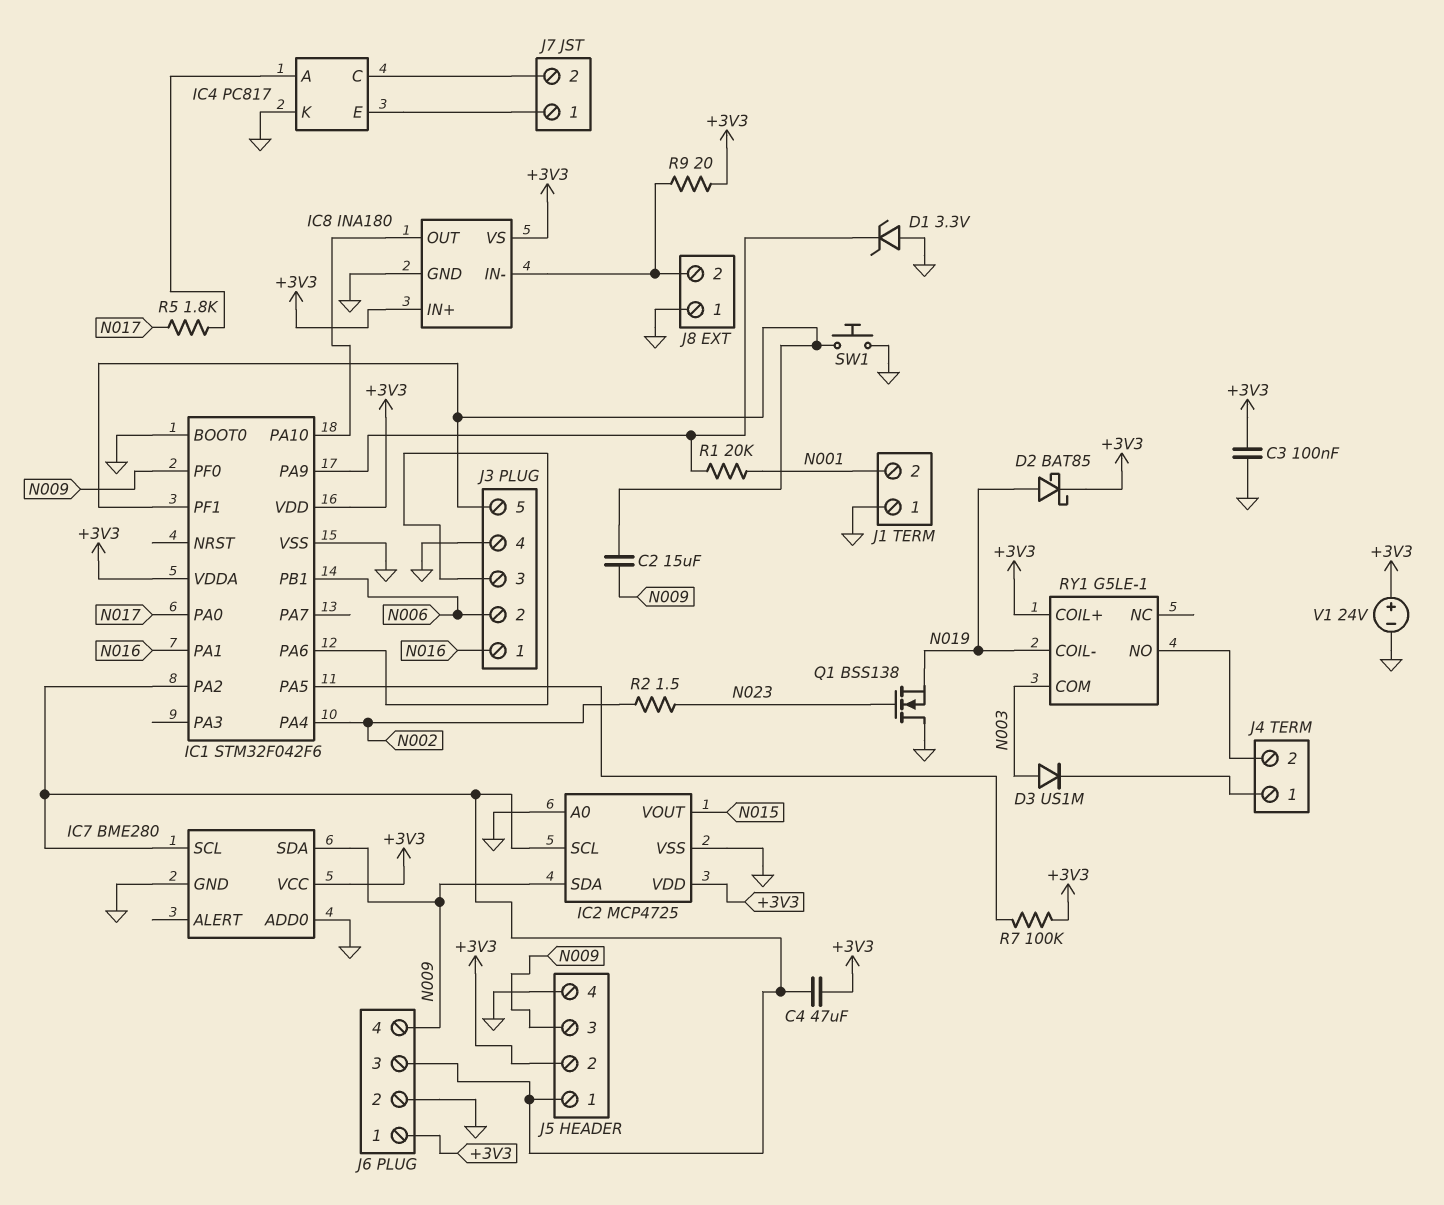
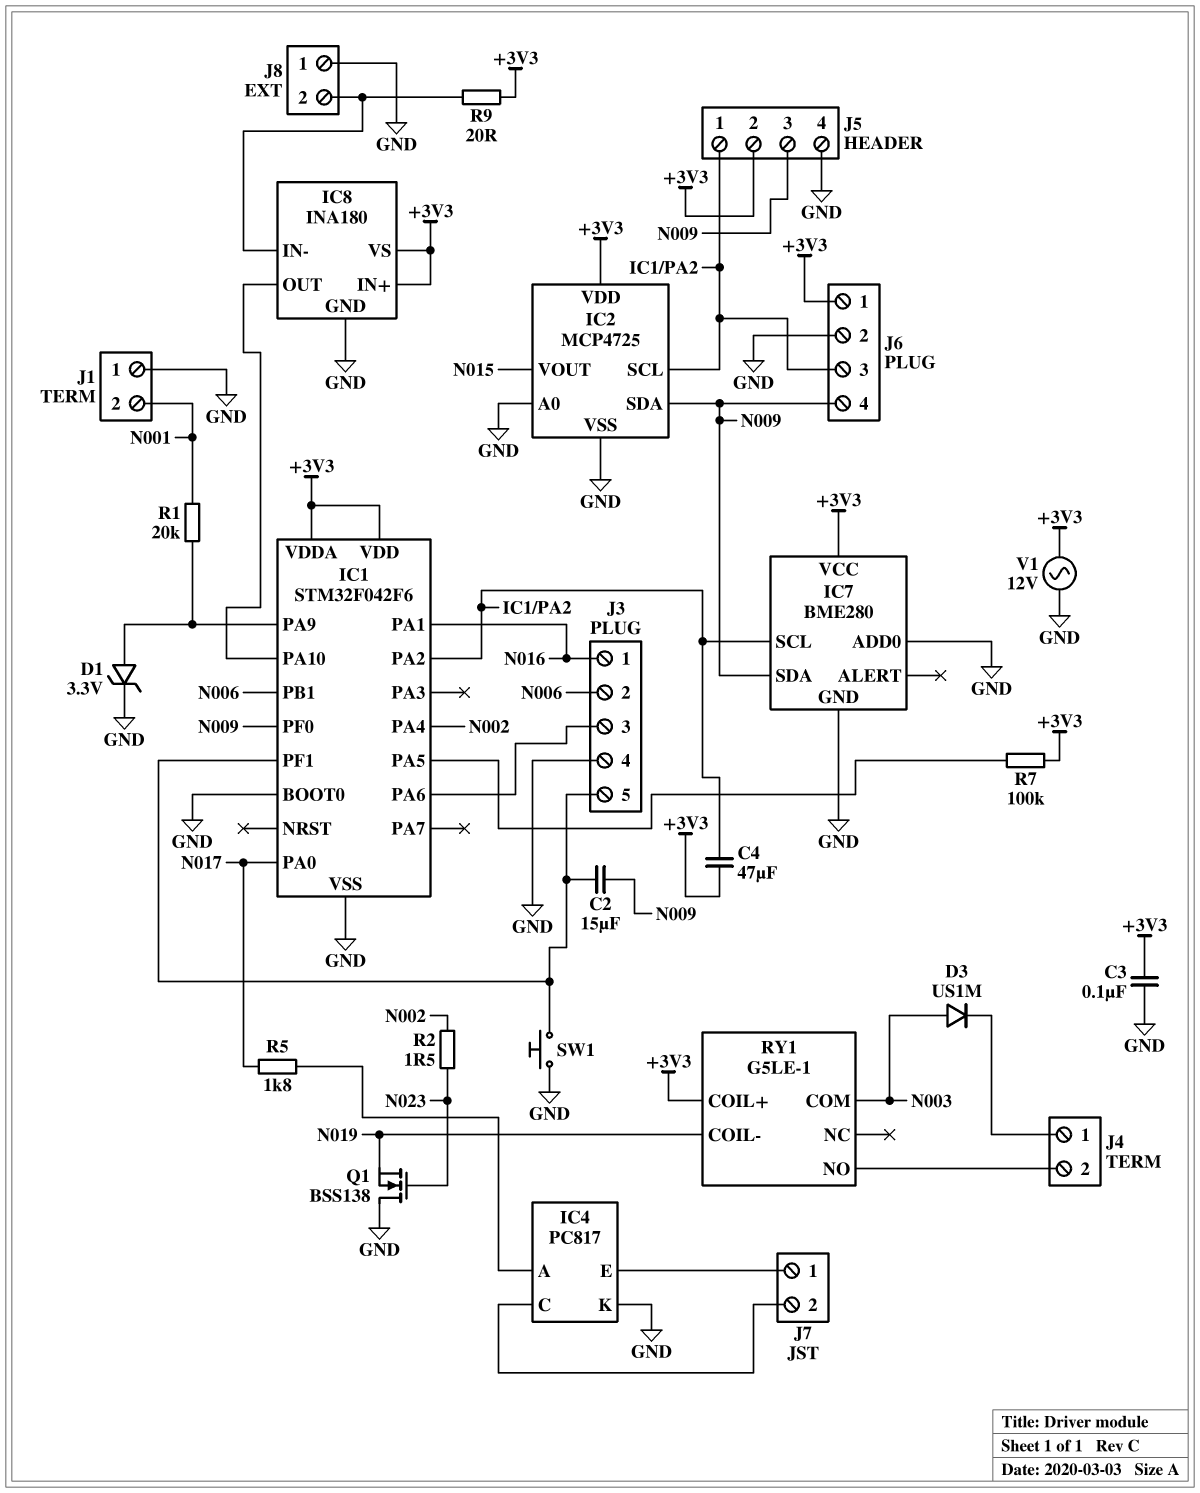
D1: zener 3.3V (A GND, K IC1/PA9) -> zener 3.3V (A IC1/PA9, K GND)
D2: schottky BAT85 (A N019, K +3V3) -> none
V1: 24V (plus +3V3, minus GND) -> AC 12V (+3V3, GND)

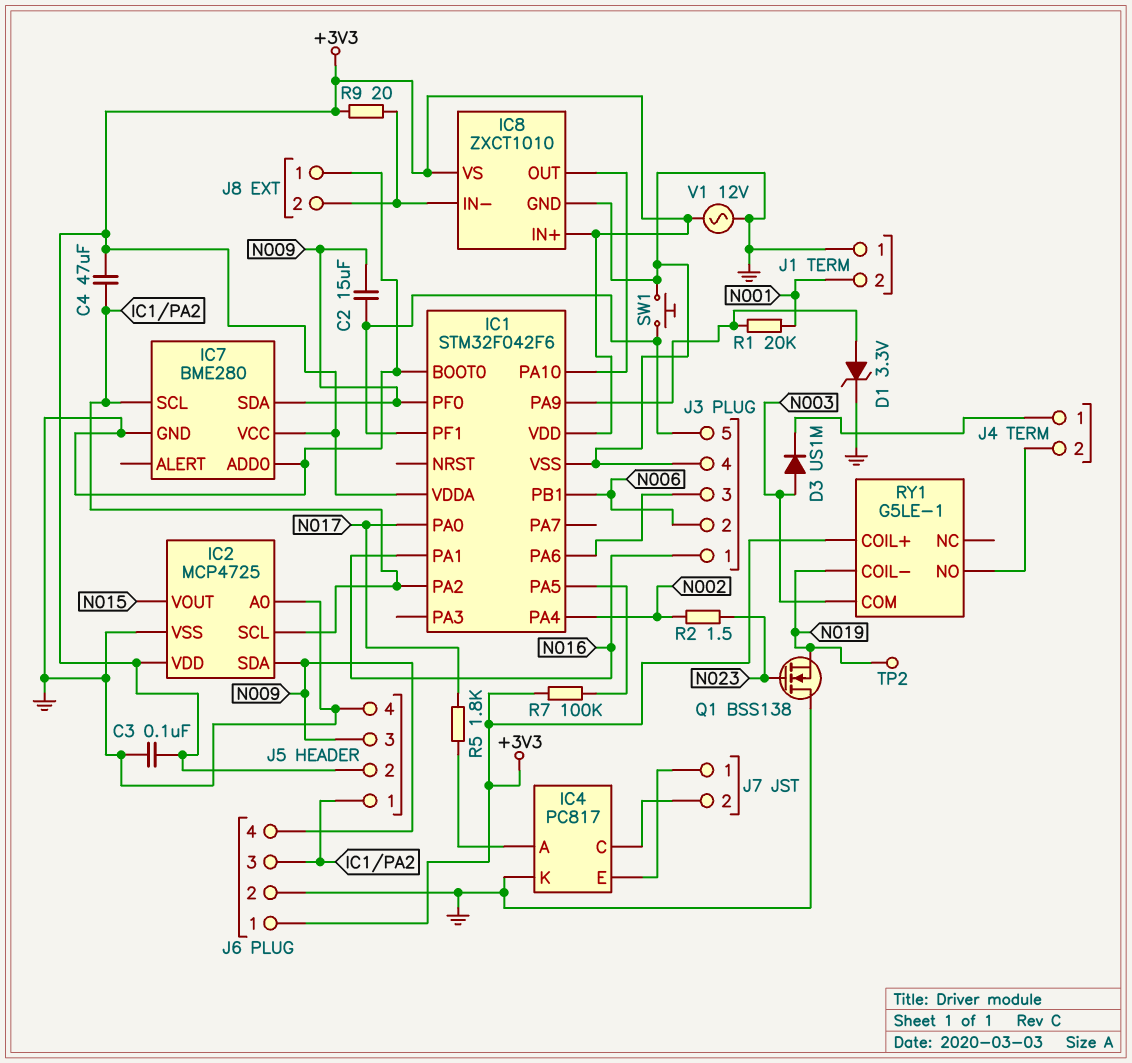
IC8: INA180 -> ZXCT1010
TP2: none -> test point (N019)

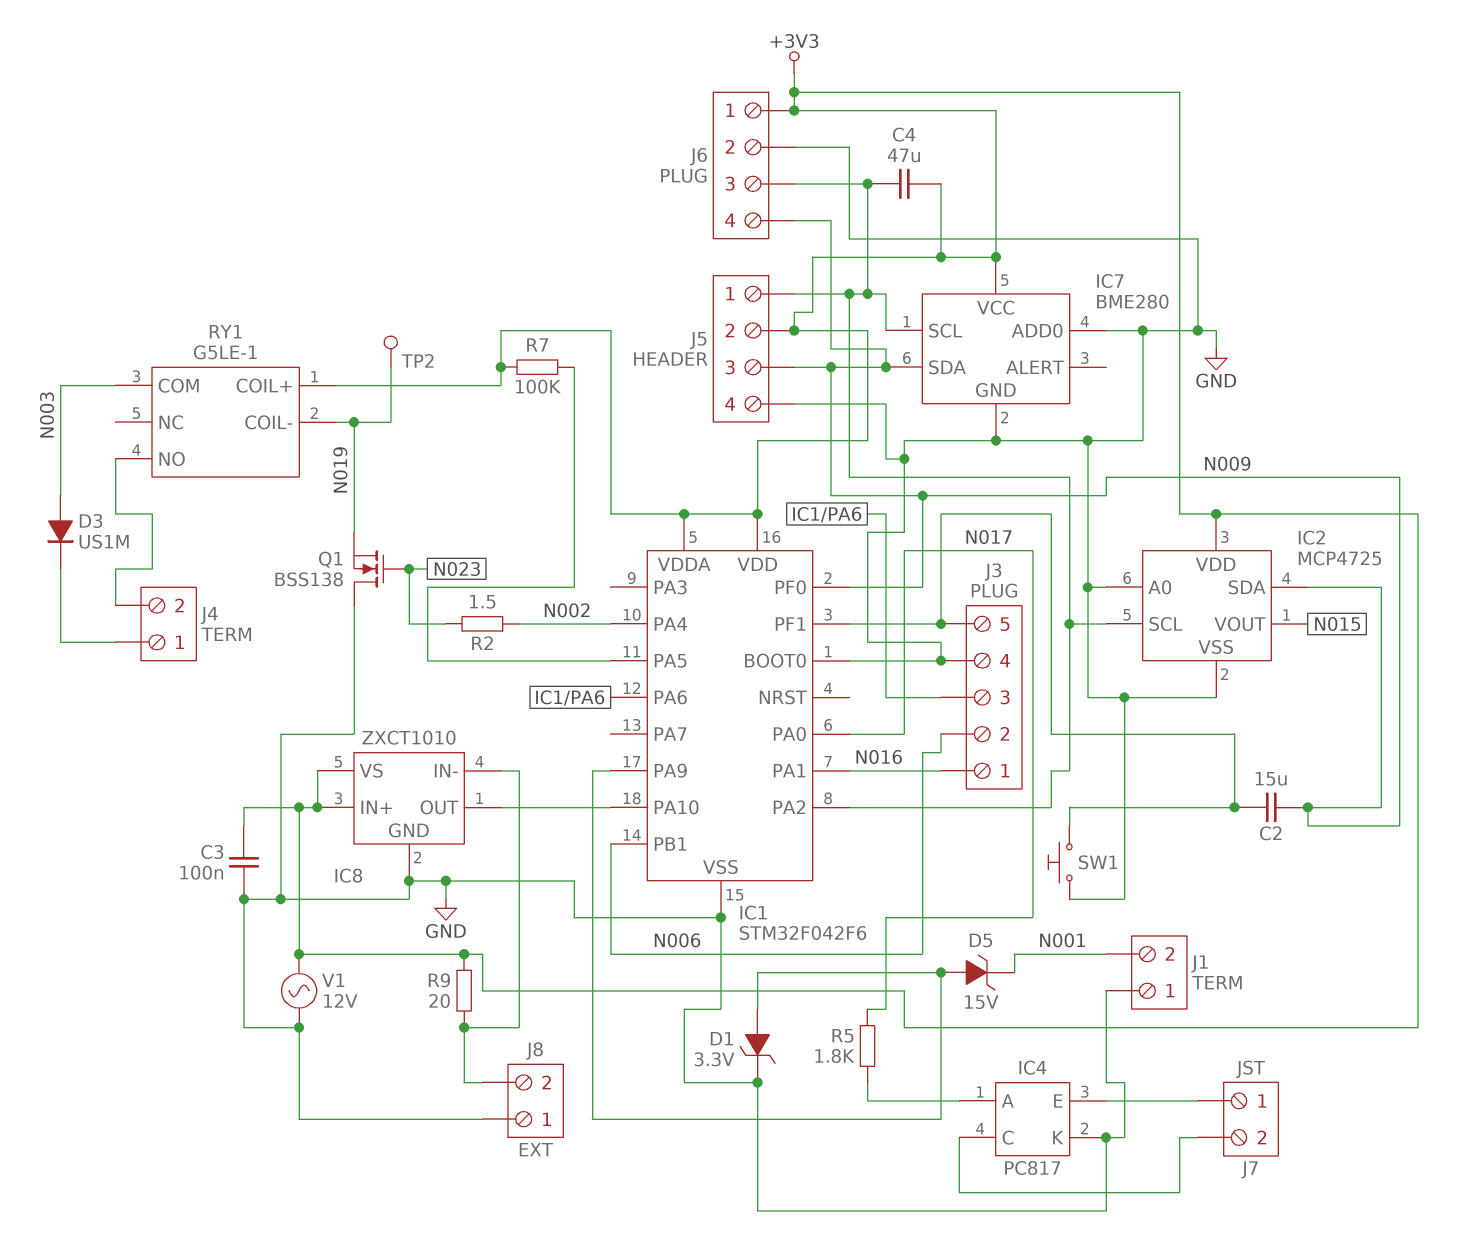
D5: none -> zener 15V (A IC1/PA9, K N001)
R1: 20k (IC1/PA9, N001) -> none

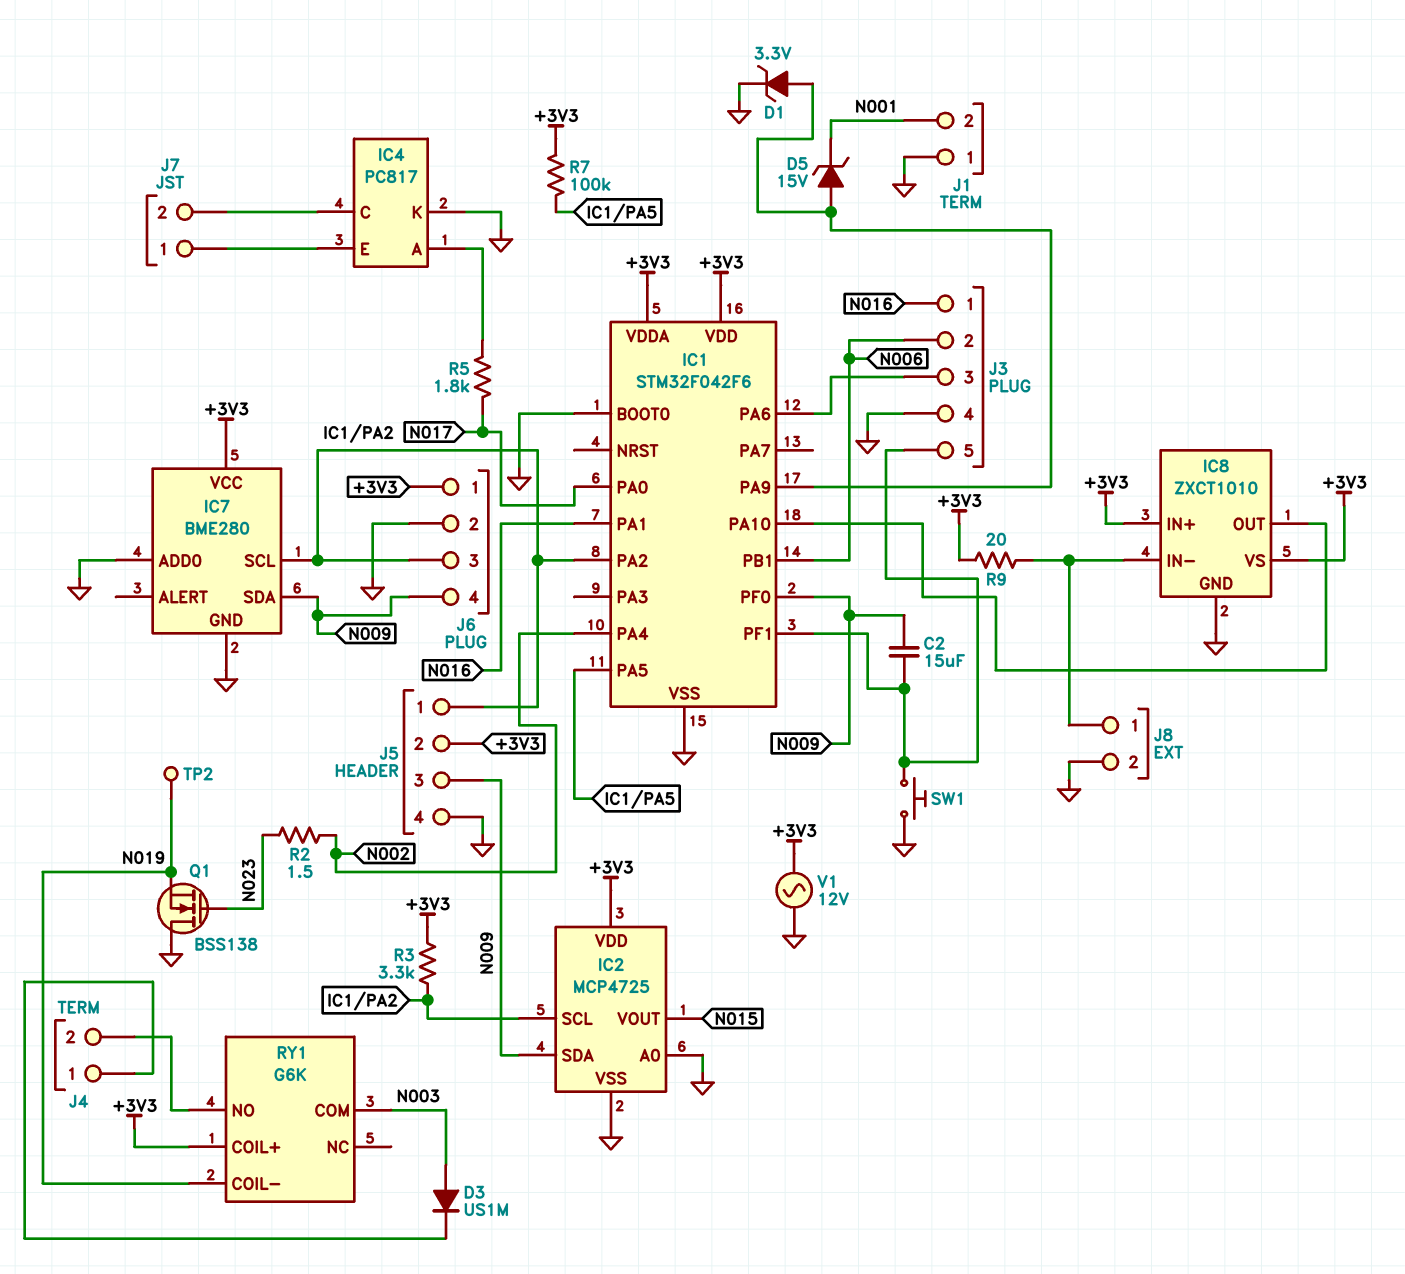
C3: 100nF (+3V3, GND) -> none
C4: 47uF (+3V3, IC1/PA2) -> none
J8 pin 1: GND -> IC8/IN-
J8 pin 2: IC8/IN- -> GND
R3: none -> 3.3k (+3V3, IC1/PA2)
RY1: G5LE-1 -> G6K

